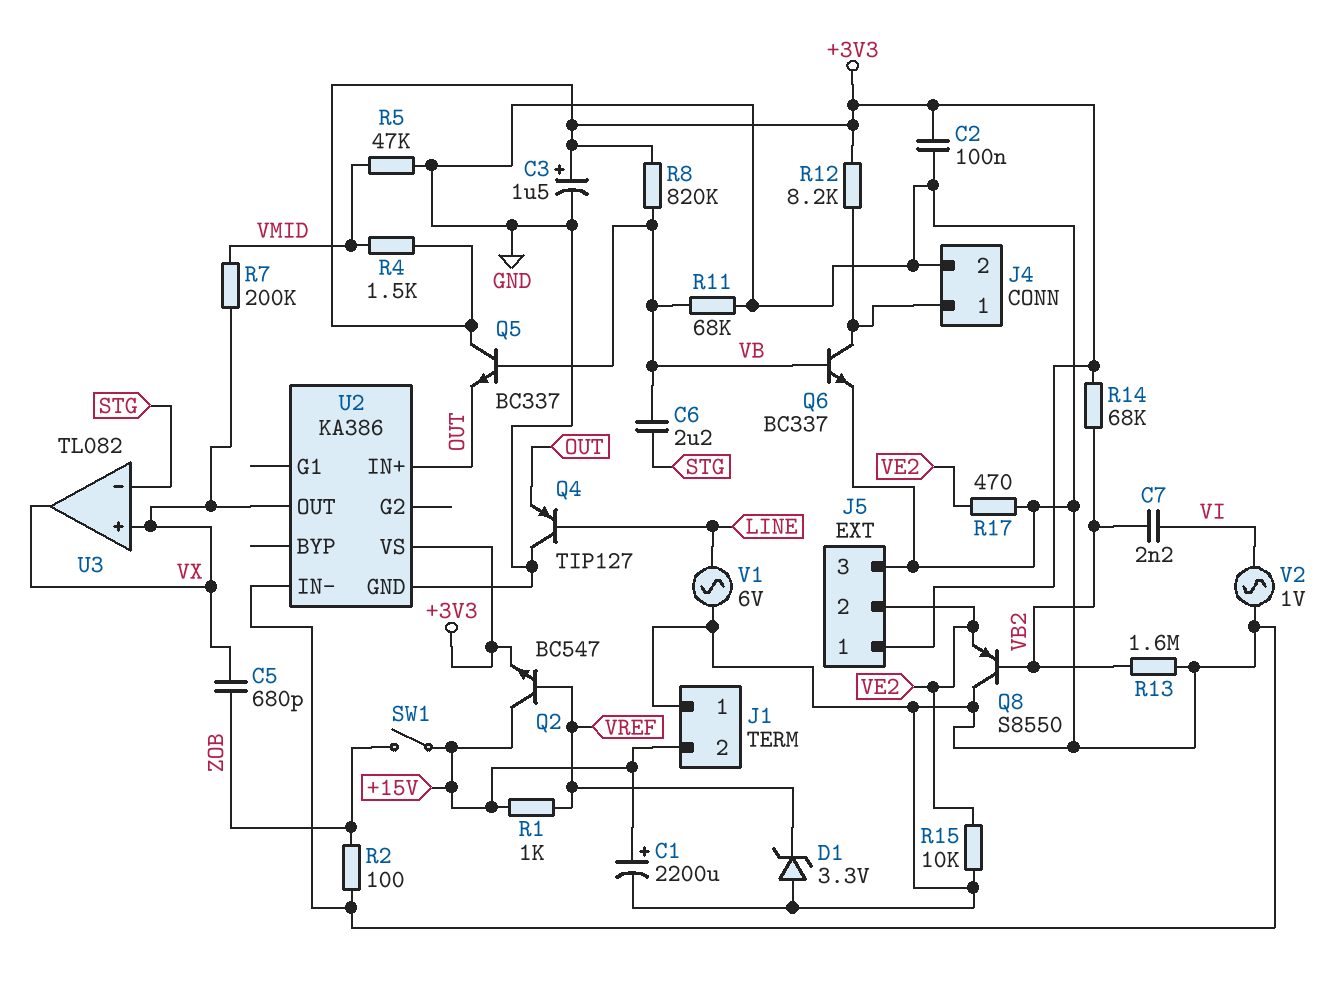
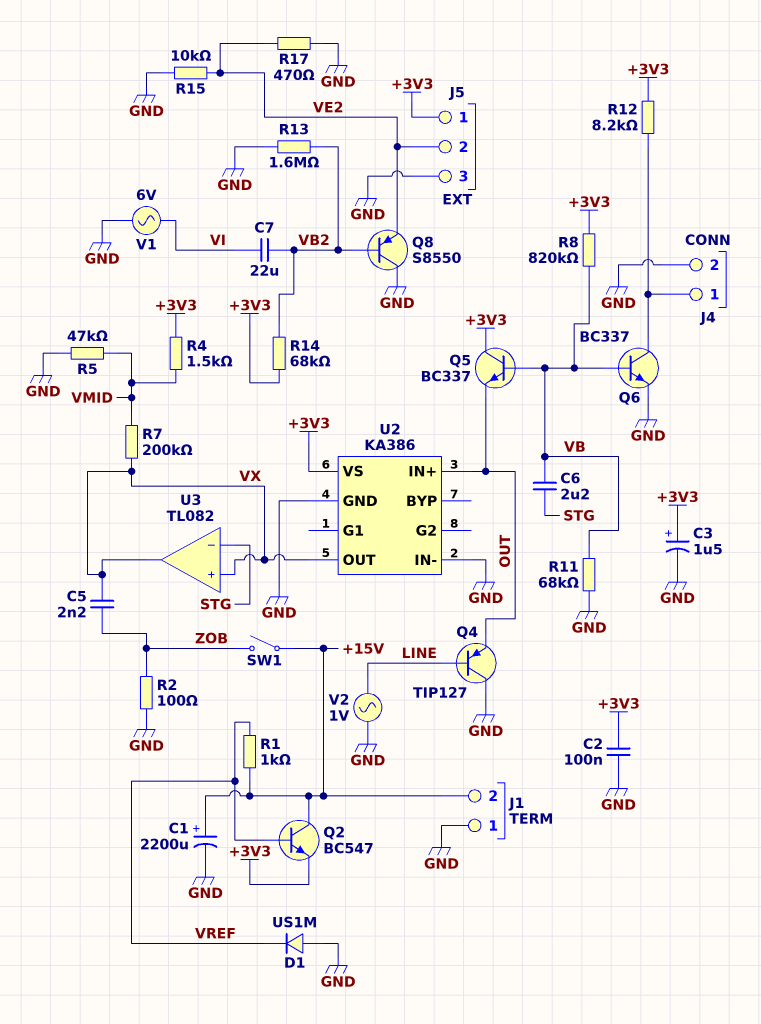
C5: 680pF (VX, ZOB) -> 2.2nF (VX, ZOB)
C7: 2.2nF (VB2, VI) -> 22uF (VB2, VI)
D1: zener 3.3V (A GND, K VREF) -> diode US1M (A GND, K VREF)
V1: AC 6V (GND, LINE) -> AC 6V (GND, VI)
V2: AC 1V (GND, VI) -> AC 1V (GND, LINE)

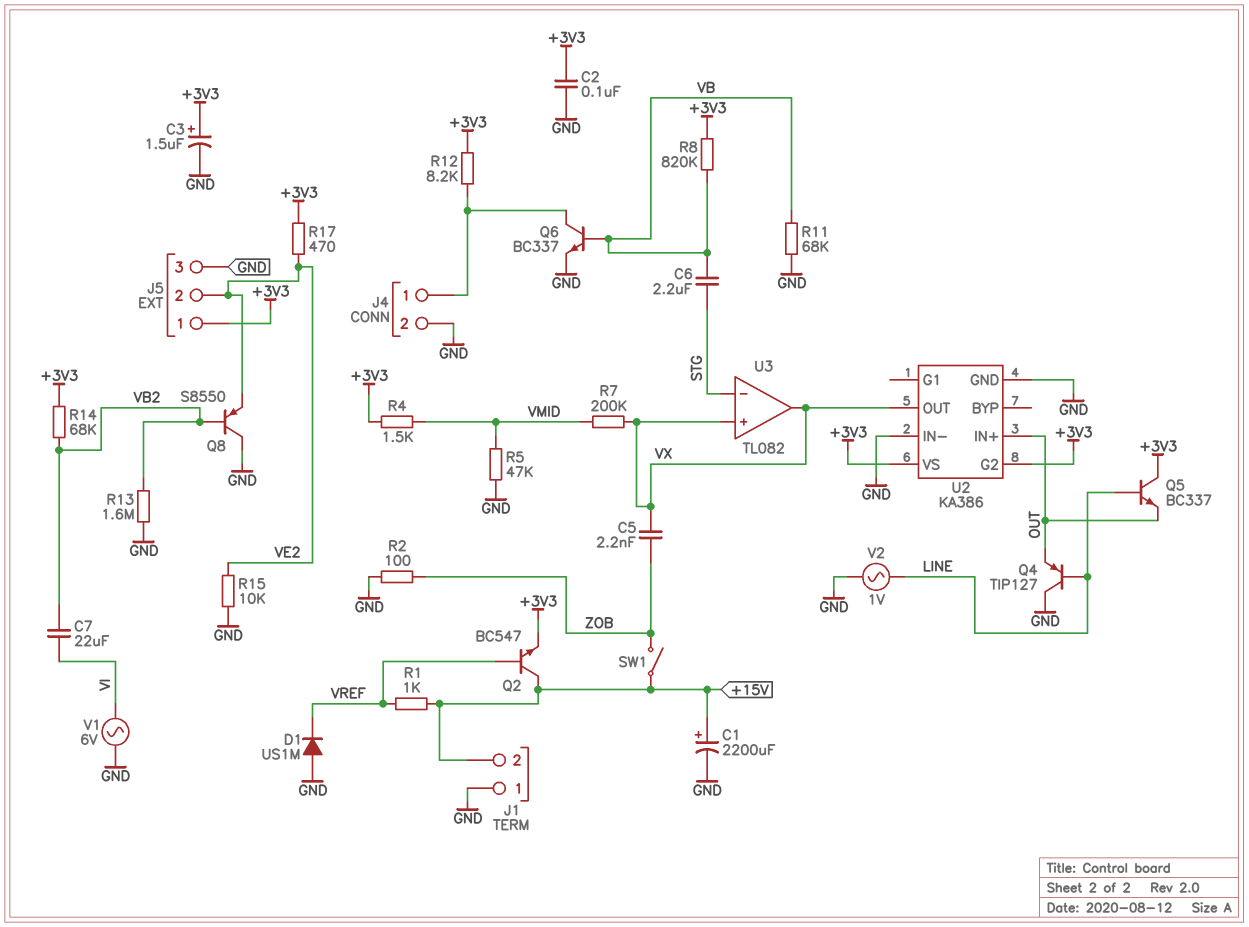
Q5: NPN BC337 (B VB, C +3V3, E OUT) -> NPN BC337 (B LINE, C +3V3, E OUT)
R17: 470 (GND, VE2) -> 470 (+3V3, VE2)
U2 pin G2: none -> +3V3

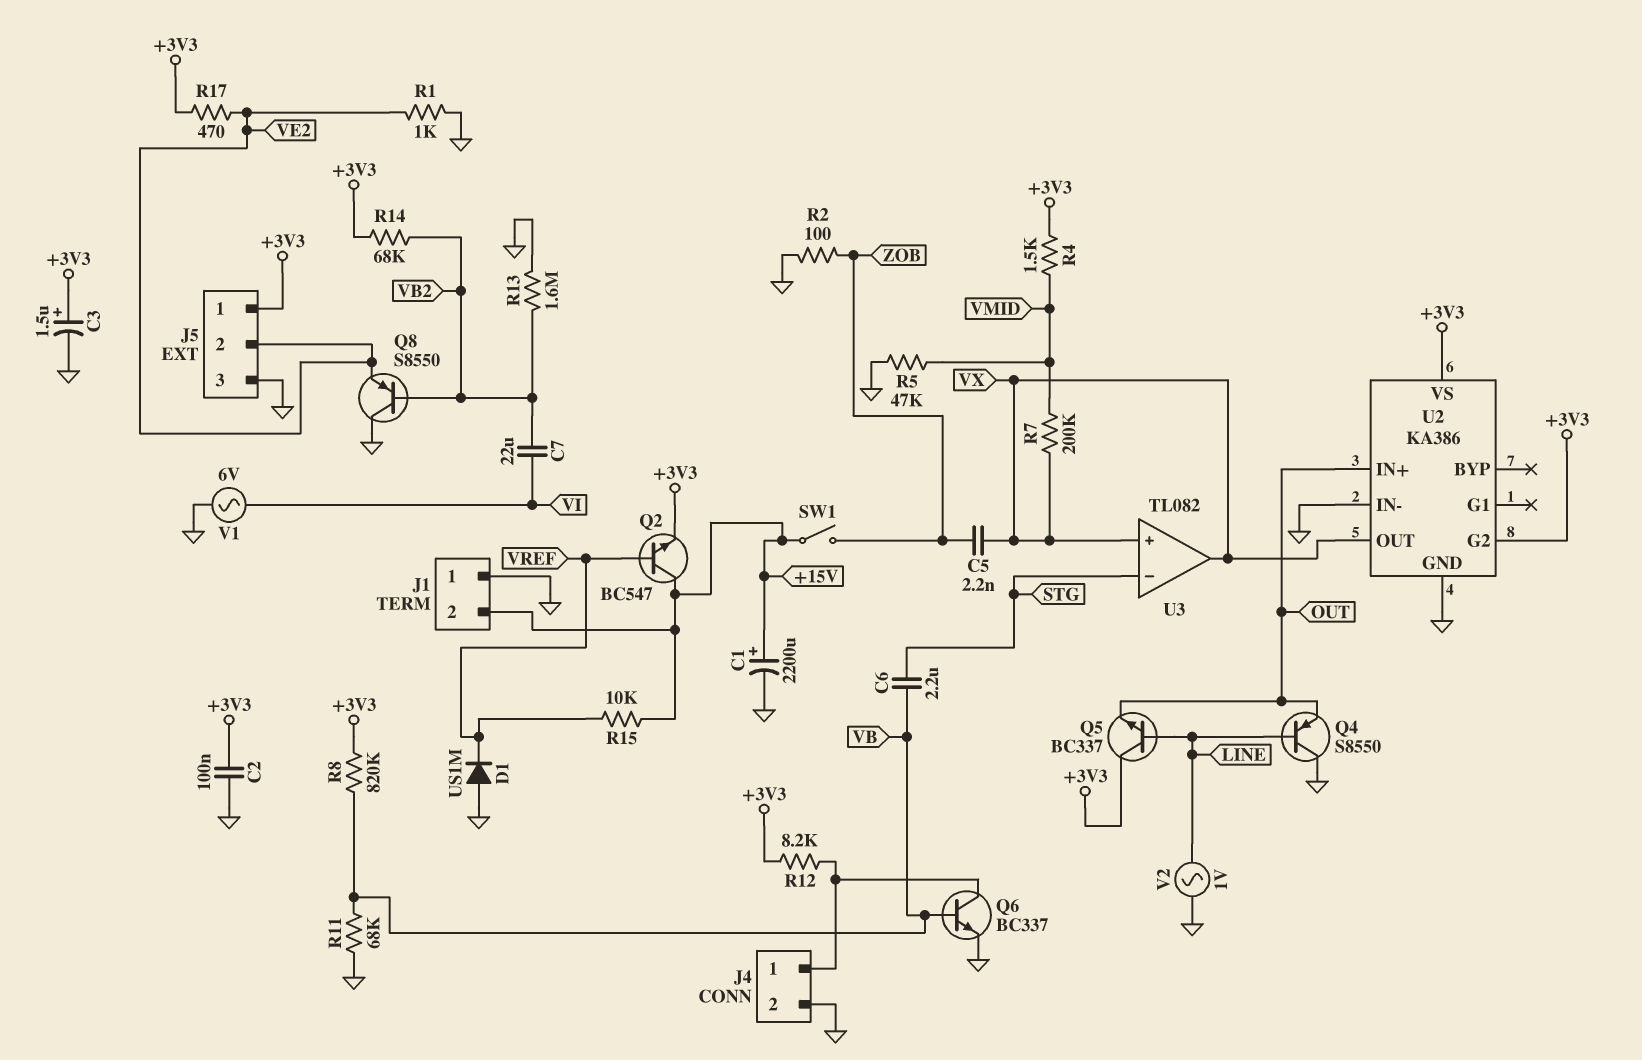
Q4: PNP TIP127 (B LINE, C GND, E OUT) -> PNP S8550 (B LINE, C GND, E OUT)
R1: 1k (+15V, VREF) -> 1k (GND, VE2)
R15: 10k (GND, VE2) -> 10k (+15V, VREF)

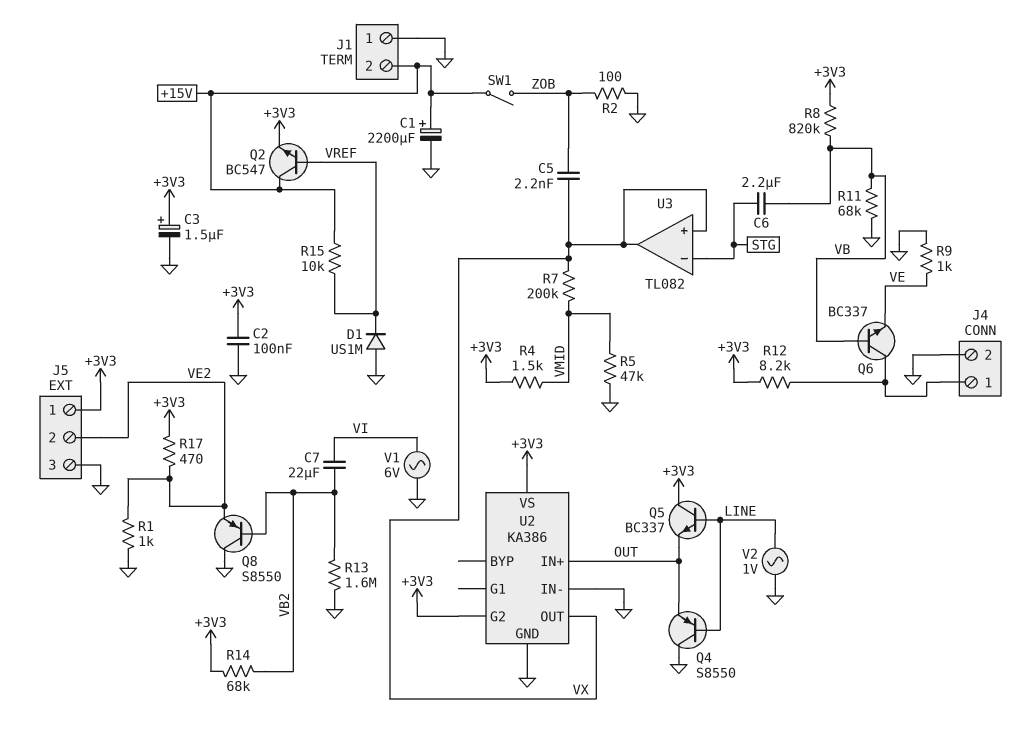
Q6: NPN BC337 (B VB, C J4/1, E GND) -> NPN BC337 (B VB, C J4/1, E VE)
R9: none -> 1k (GND, VE)

